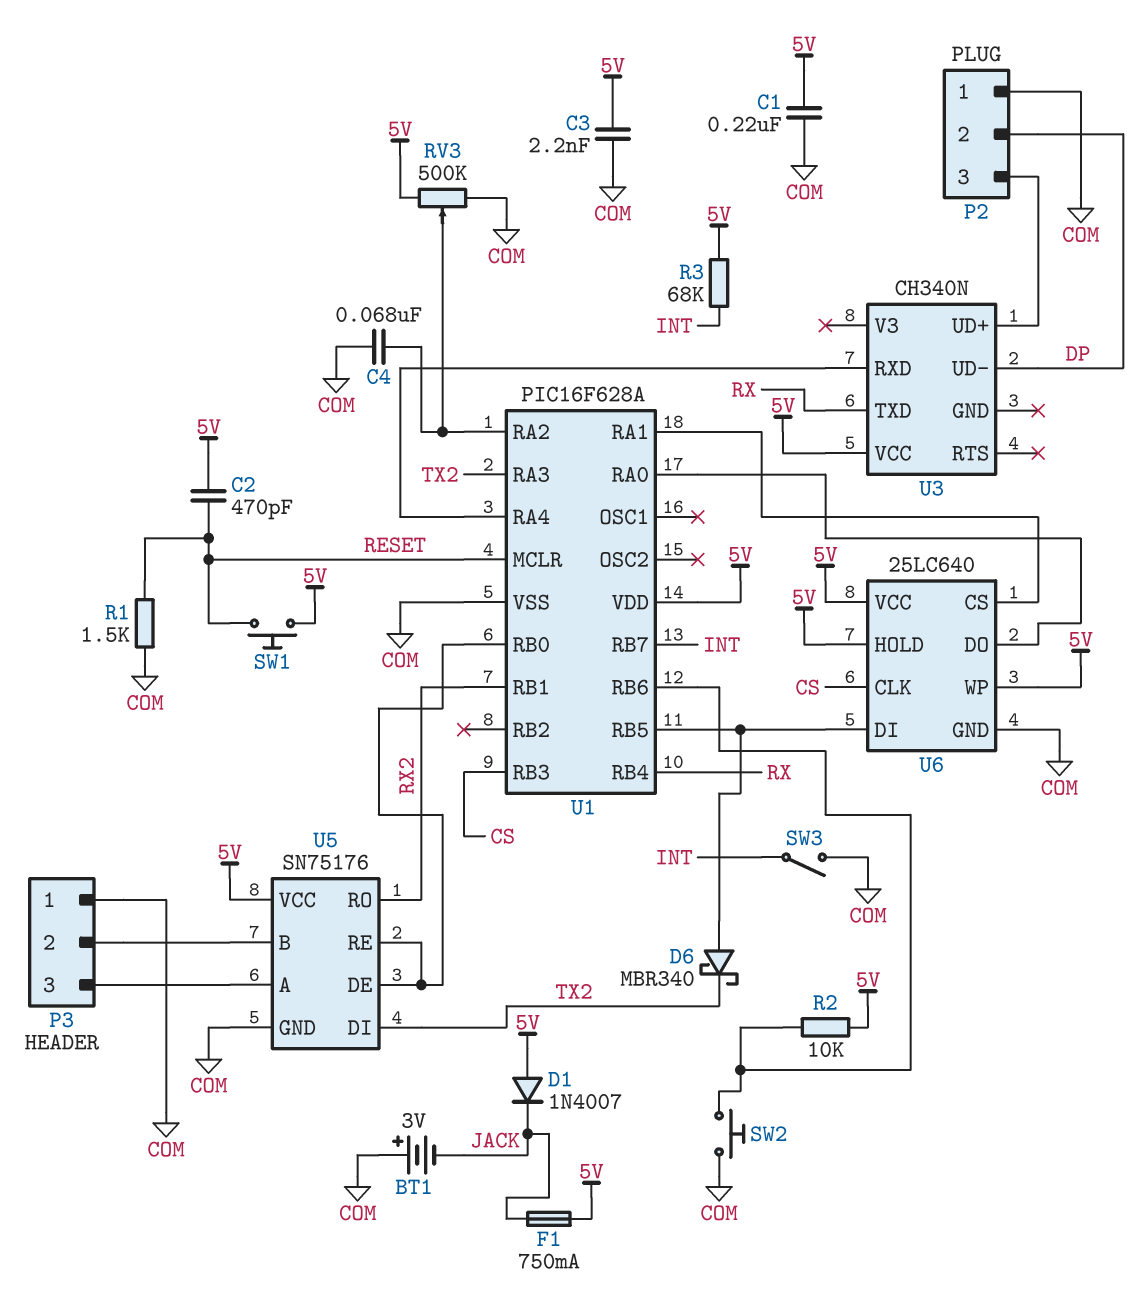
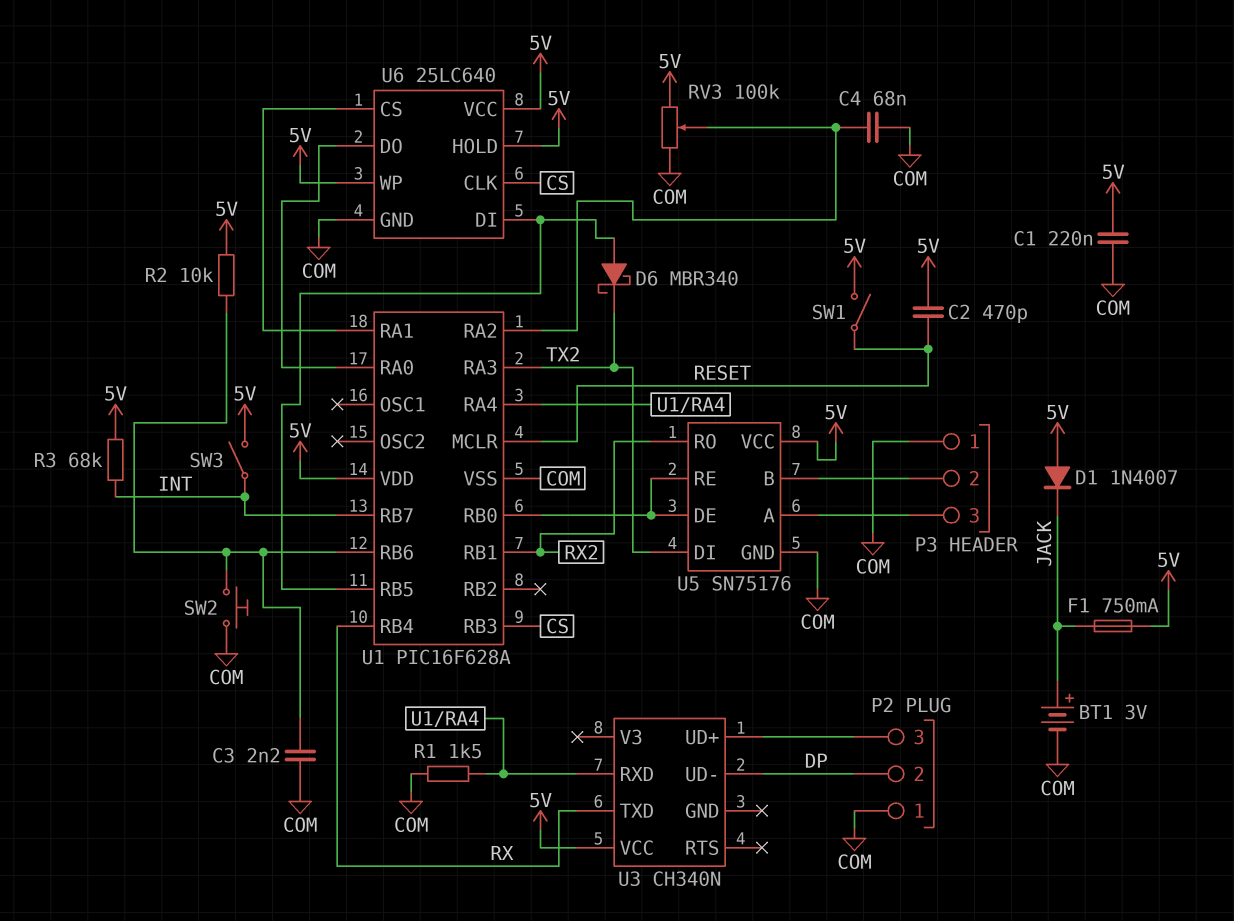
BT1: 3V (plus COM, minus JACK) -> 3V (plus JACK, minus COM)
C3: 2.2nF (5V, COM) -> 2.2nF (COM, U1/RB6)
R1: 1.5k (COM, RESET) -> 1.5k (COM, U1/RA4)
RV3: 500k (5V, COM, wiper U1/RA2) -> 100k (5V, COM, wiper U1/RA2)
SW1: button (5V, RESET) -> switch (5V, RESET)
SW3: switch (COM, INT) -> switch (5V, INT)

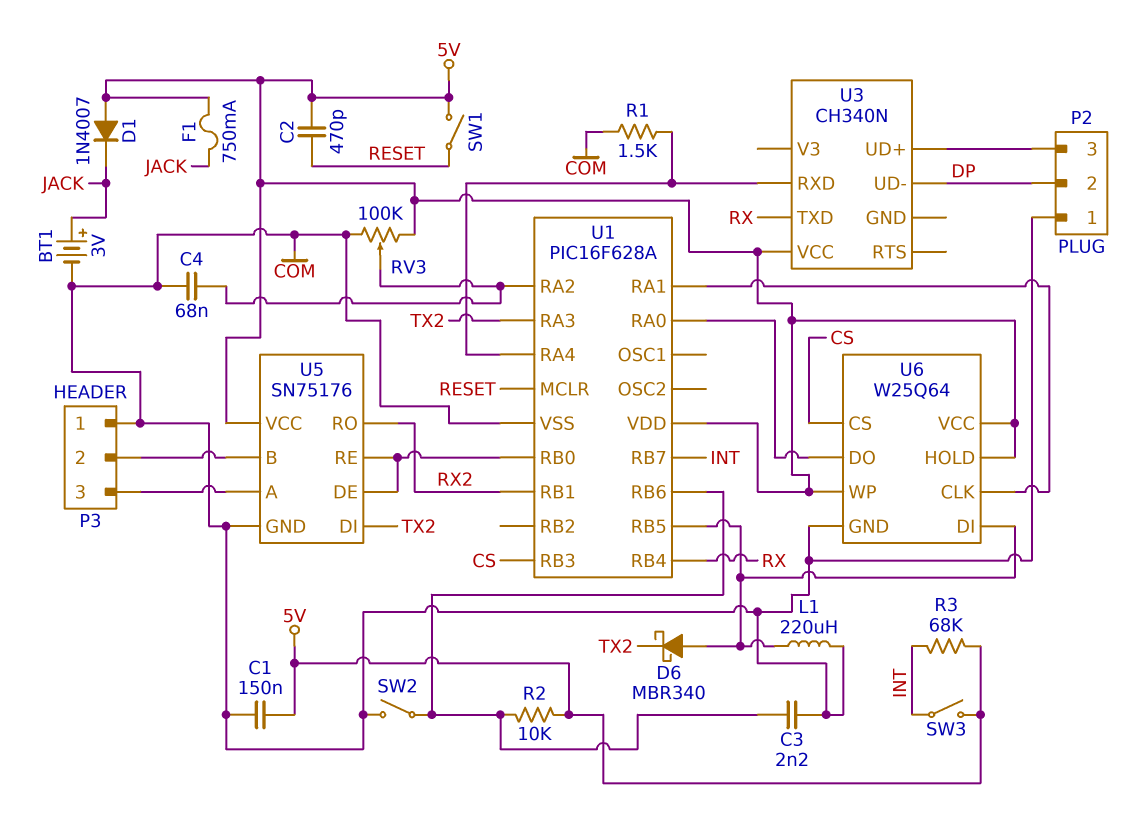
C1: 220nF (5V, COM) -> 150nF (5V, COM)
L1: none -> 220uH (COM, U1/RB5)
SW2: button (COM, U1/RB6) -> switch (COM, U1/RB6)
U6: 25LC640 -> W25Q64
U6 pin CLK: CS -> U1/RA1
U6 pin CS: U1/RA1 -> CS

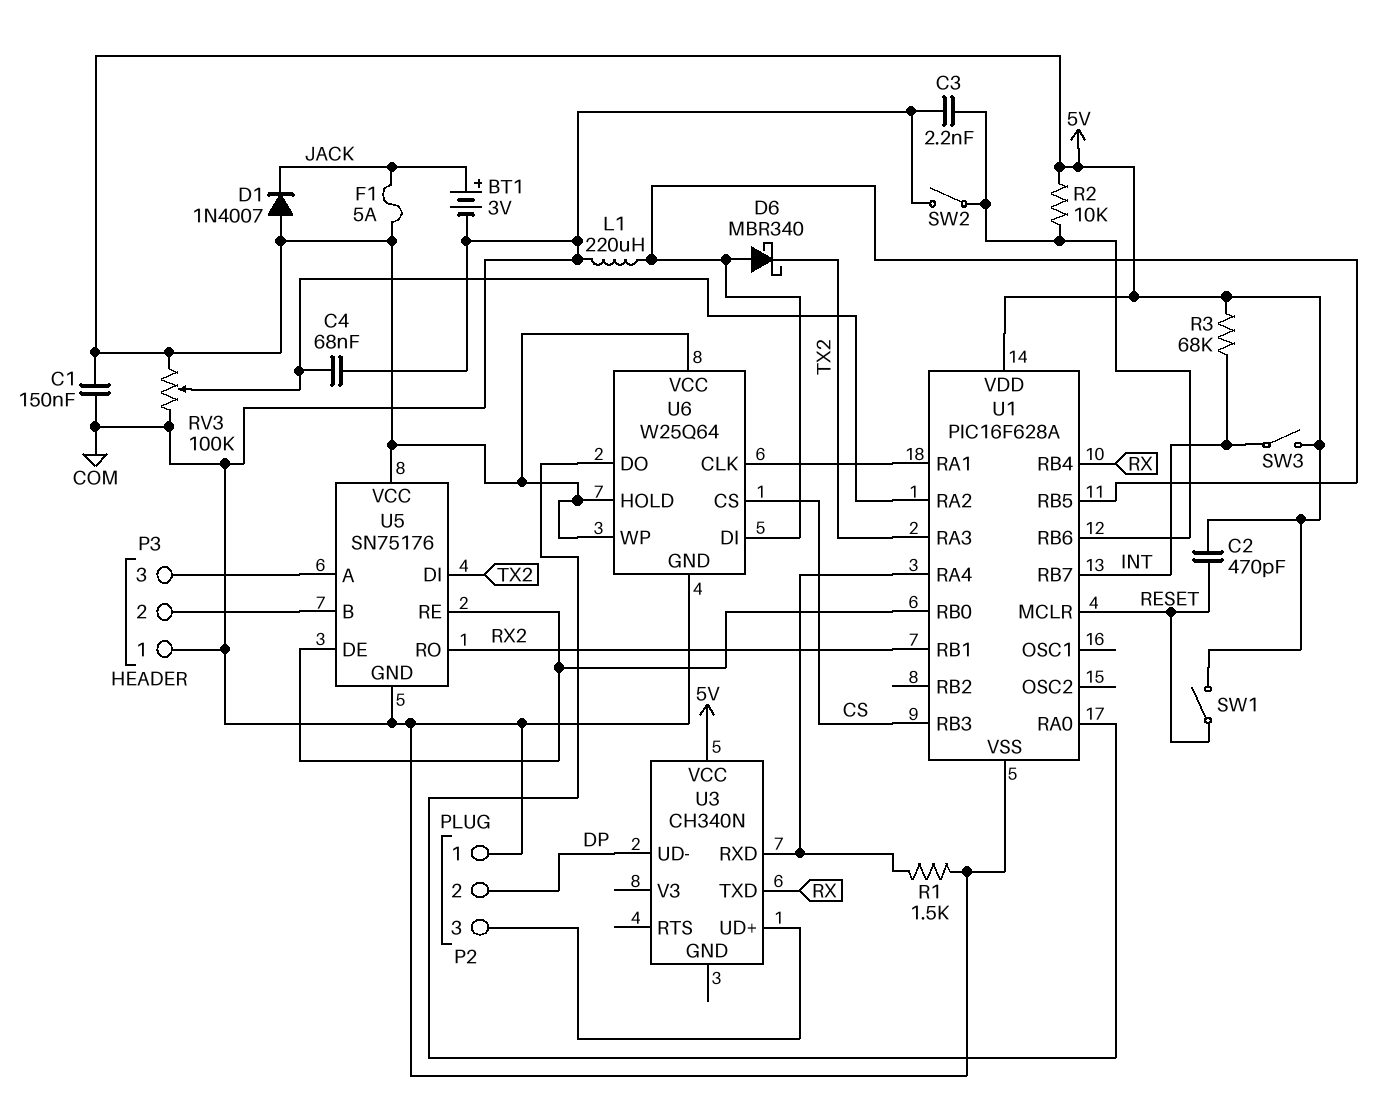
F1: 750mA (5V, JACK) -> 5A (5V, JACK)

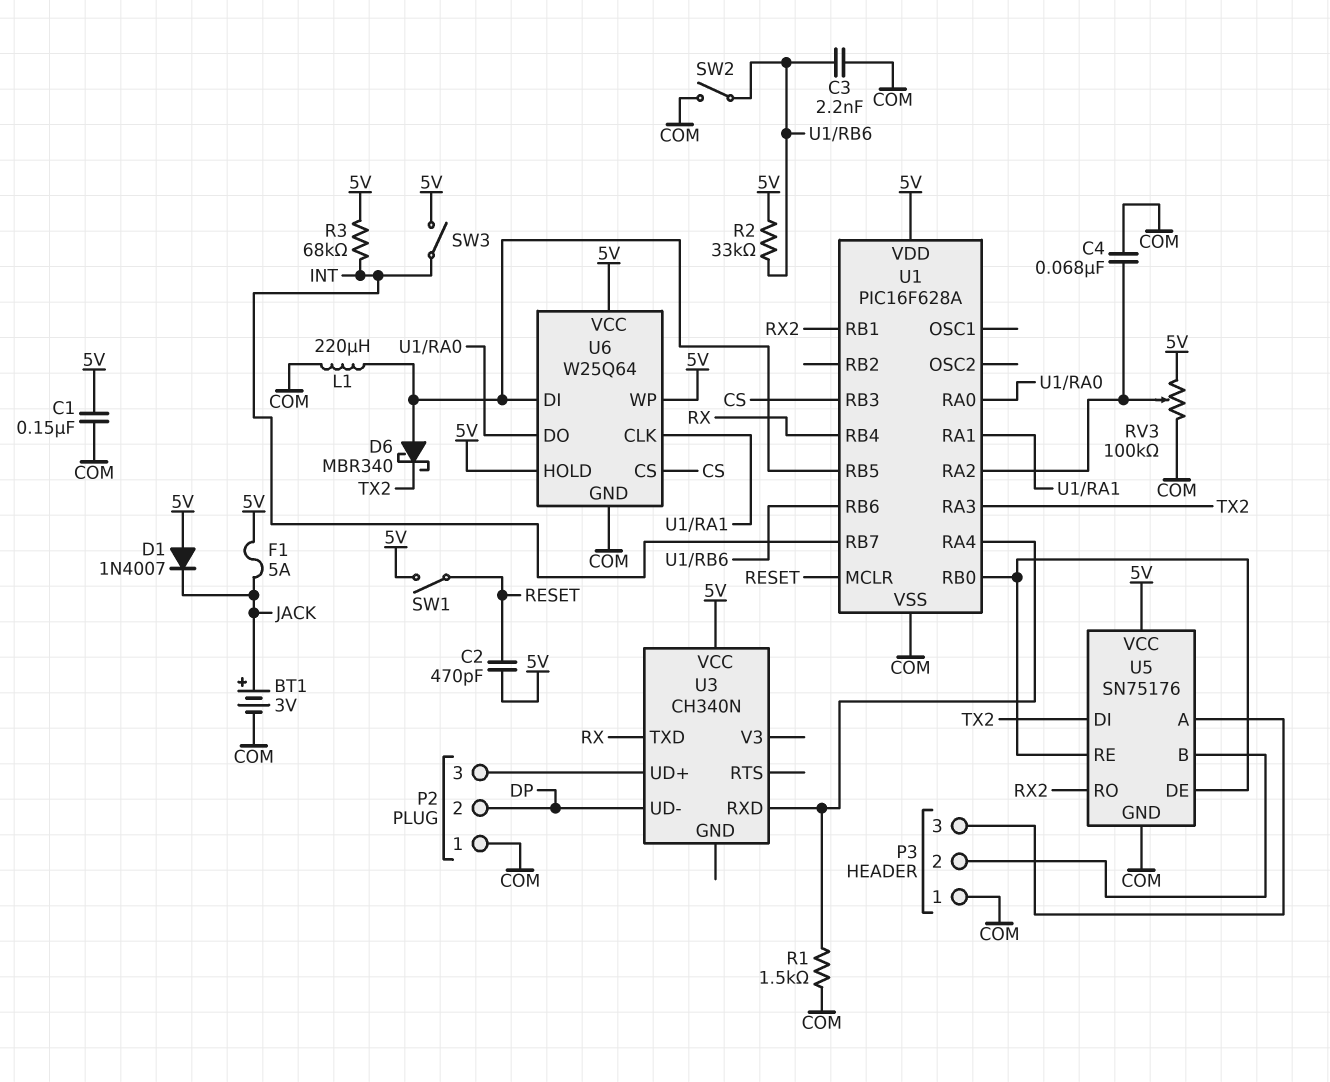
R2: 10k (5V, U1/RB6) -> 33k (5V, U1/RB6)

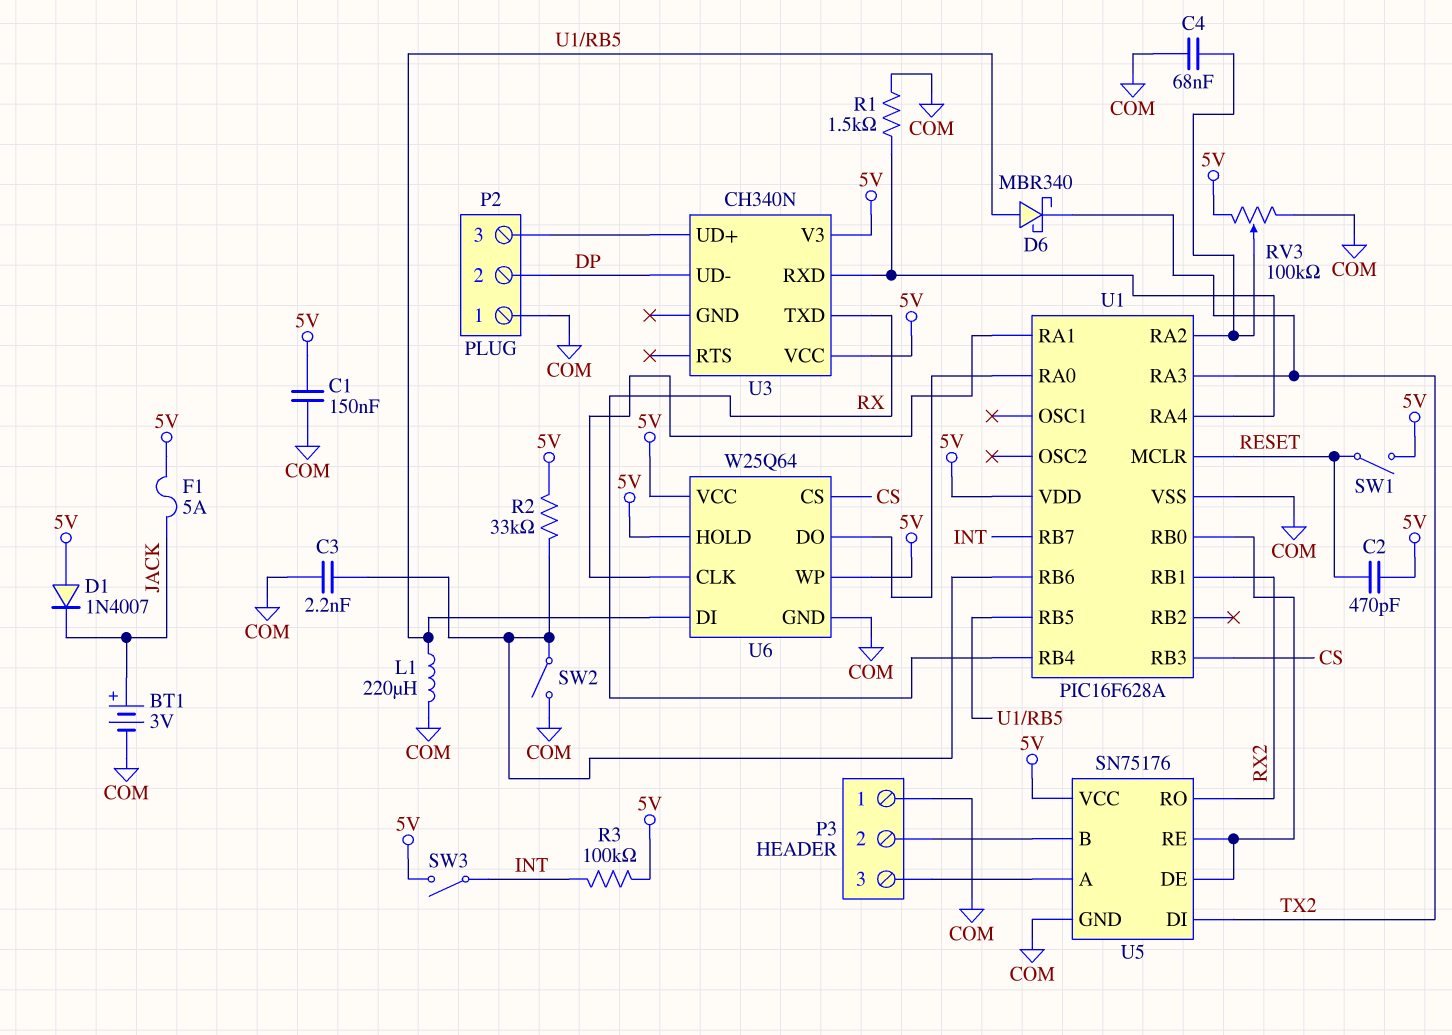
R3: 68k (5V, INT) -> 100k (5V, INT)
U3 pin V3: none -> 5V

